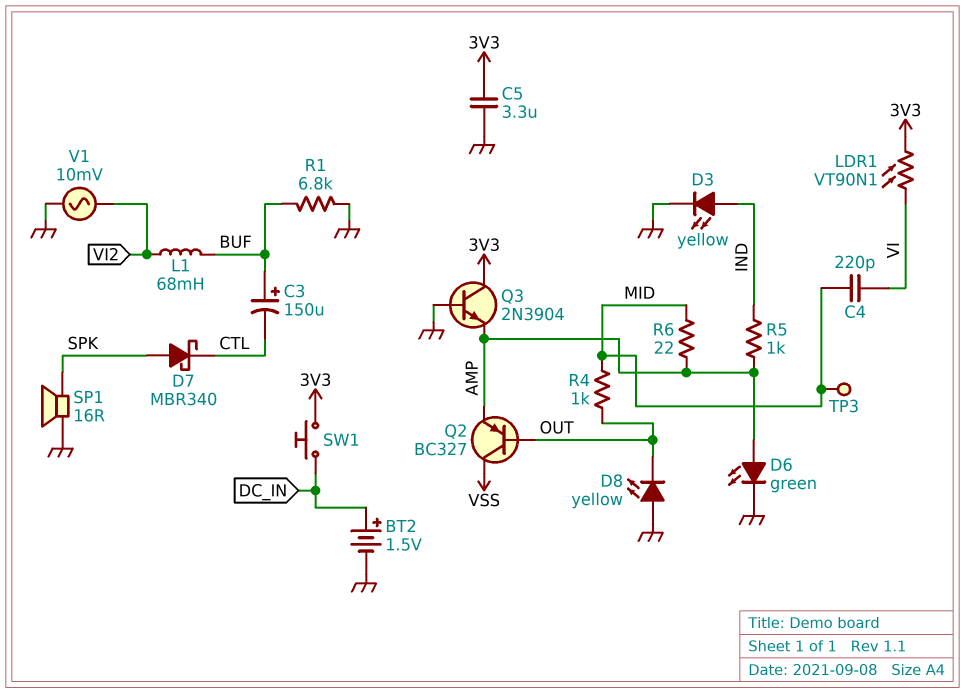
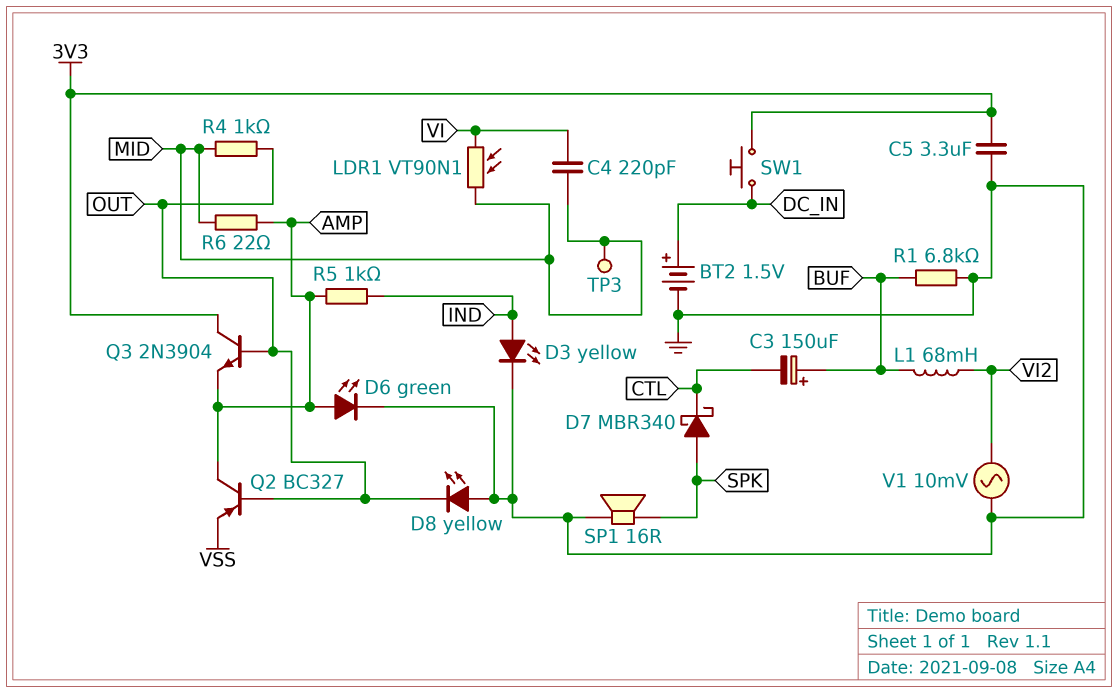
LDR1: VT90N1 (3V3, VI) -> VT90N1 (MID, VI)
Q2: PNP BC327 (B OUT, C VSS, E AMP) -> PNP BC327 (B OUT, C AMP, E VSS)
Q3: NPN 2N3904 (B GND, C 3V3, E AMP) -> NPN 2N3904 (B OUT, C 3V3, E AMP)

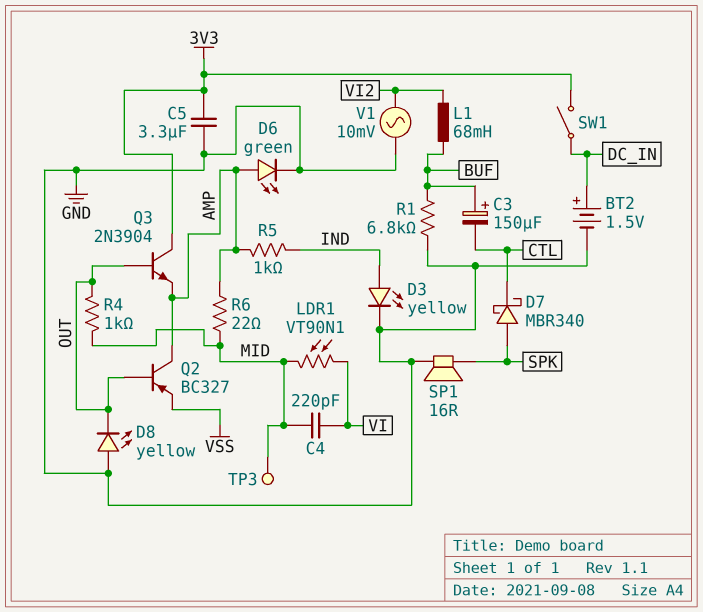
SW1: button (3V3, DC_IN) -> switch (3V3, DC_IN)

